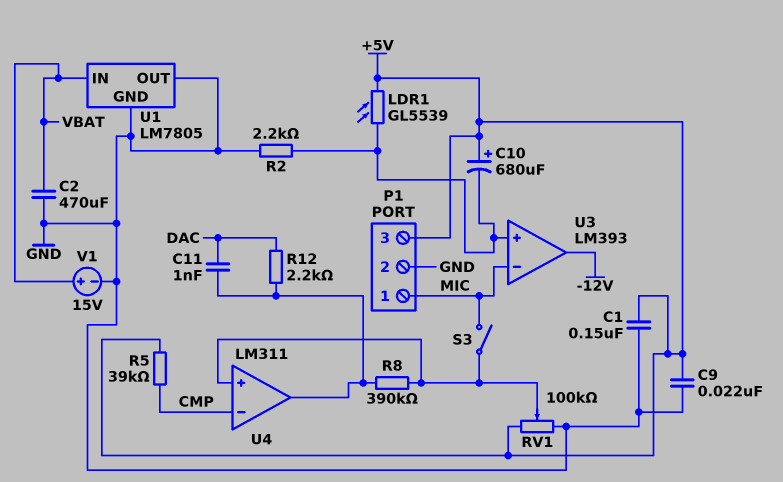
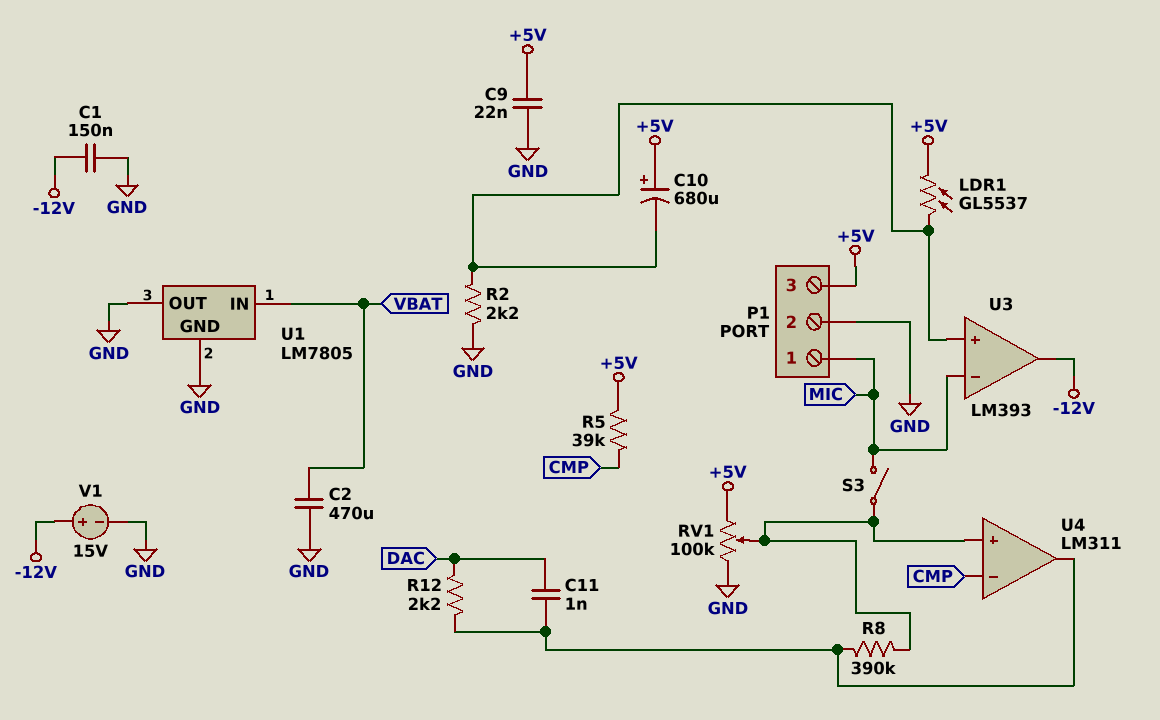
C1: 150nF (+5V, GND) -> 150nF (-12V, GND)
LDR1: GL5539 (+5V, U3/in+) -> GL5537 (+5V, U3/in+)
V1: 15V (plus VBAT, minus GND) -> 15V (plus -12V, minus GND)

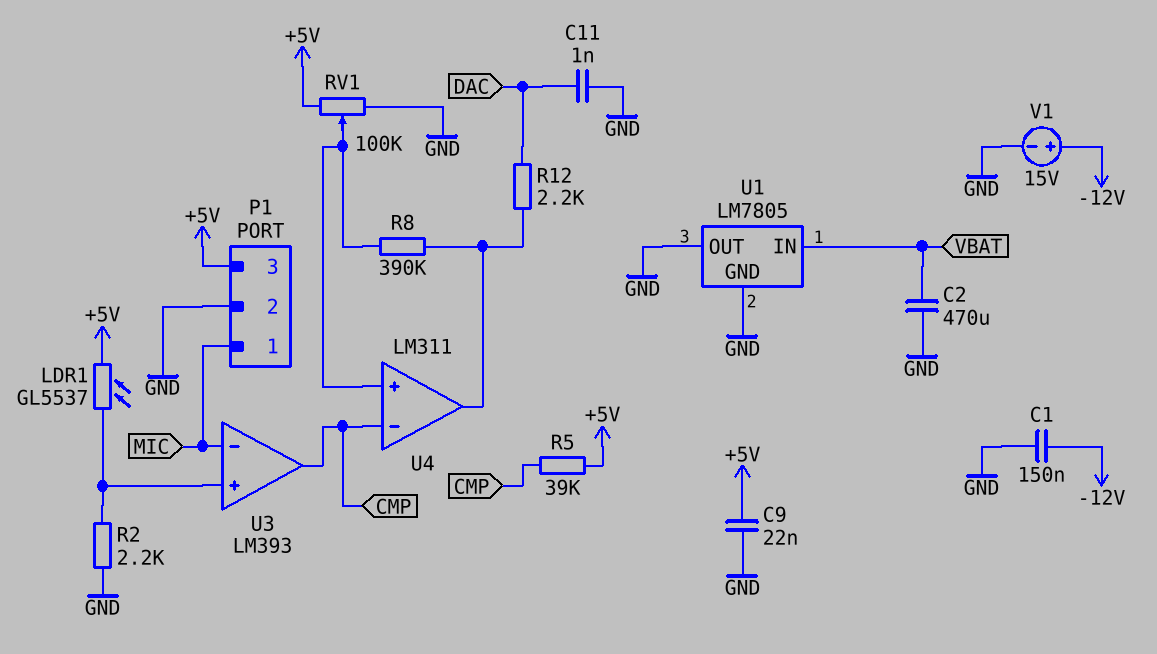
C10: 680uF (plus +5V, minus U3/in+) -> none
C11: 1nF (DAC, U4/out) -> 1nF (DAC, GND)
S3: switch (MIC, U4/in+) -> none
U3 pin out: -12V -> CMP

